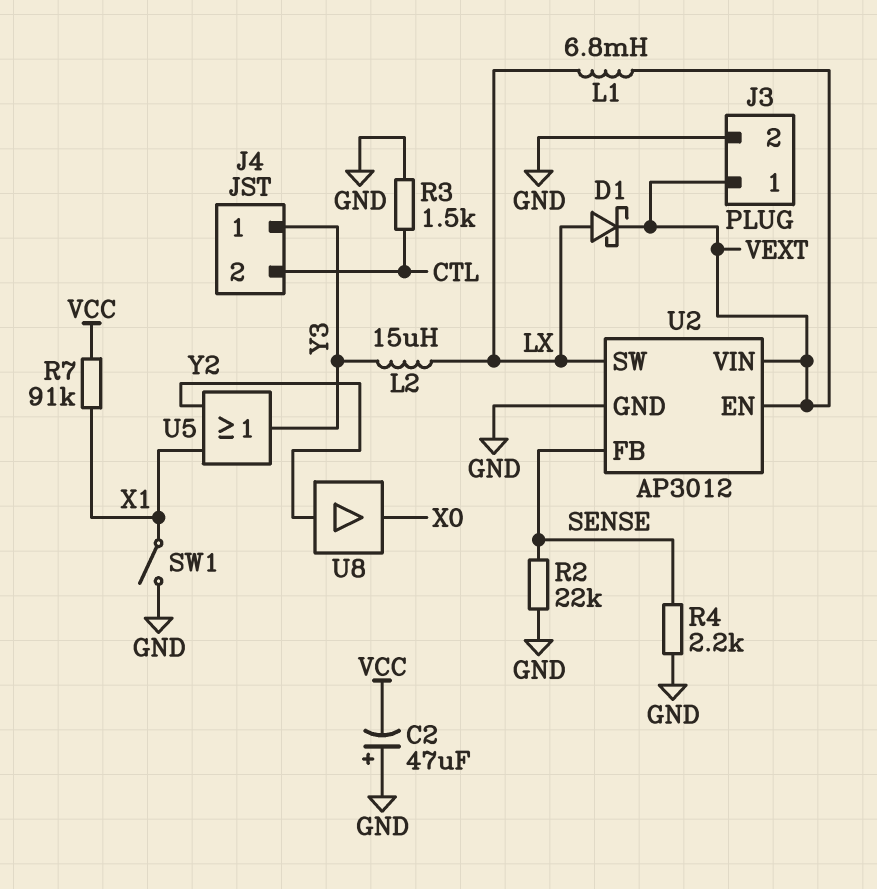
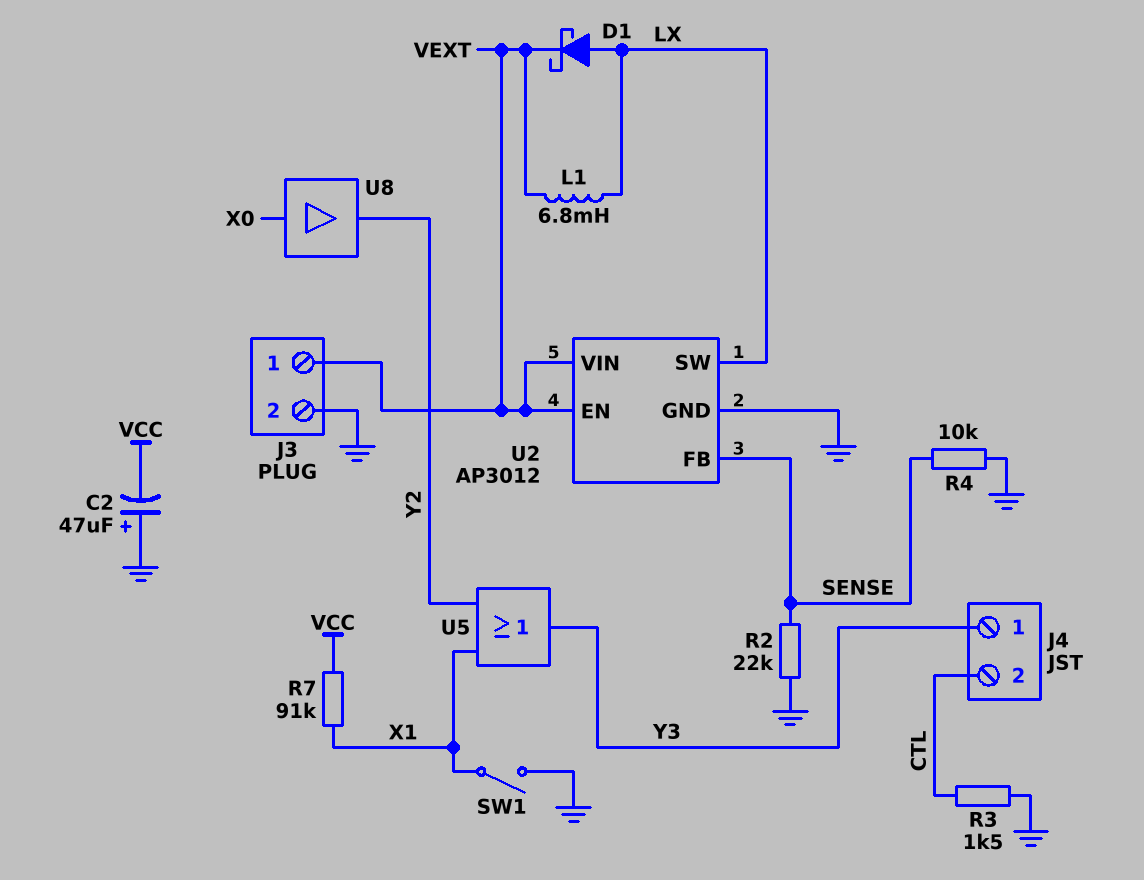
L2: 15uH (LX, Y3) -> none
R4: 2.2k (GND, SENSE) -> 10k (GND, SENSE)
U8: buffer (in Y2, out X0) -> buffer (in X0, out Y2)

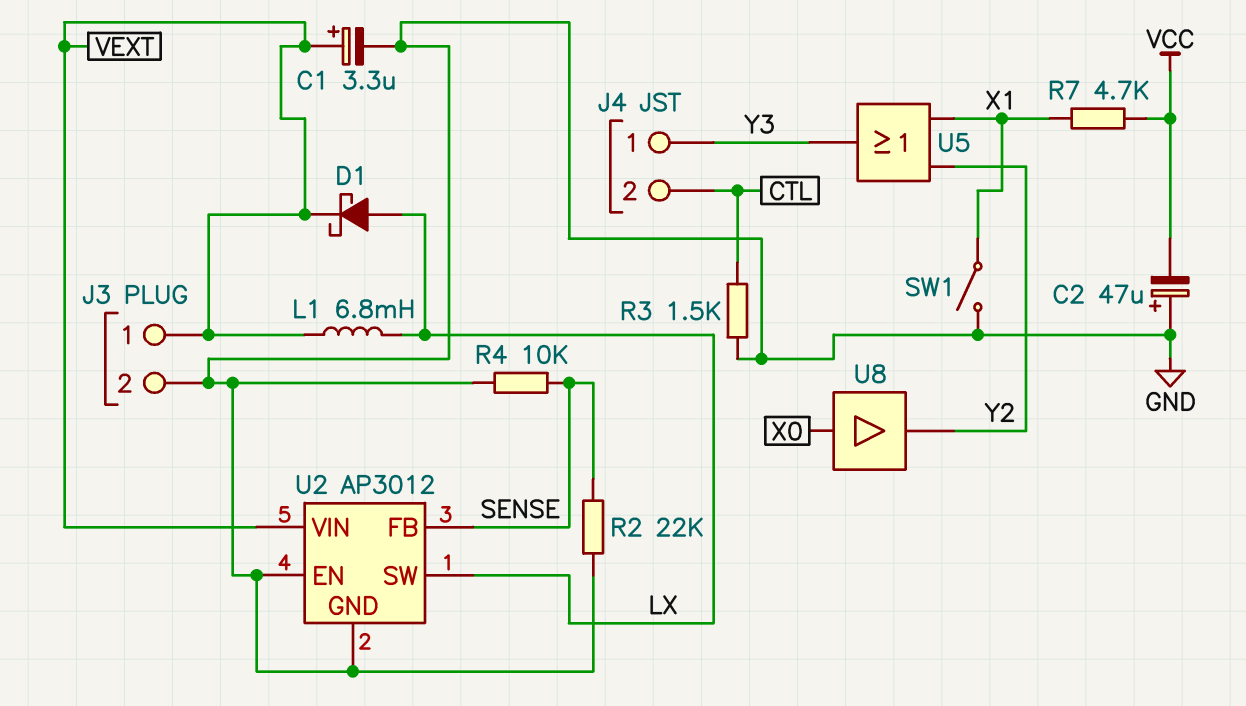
C1: none -> 3.3uF (plus VEXT, minus GND)
R7: 91k (VCC, X1) -> 4.7k (VCC, X1)
U2 pin EN: VEXT -> GND

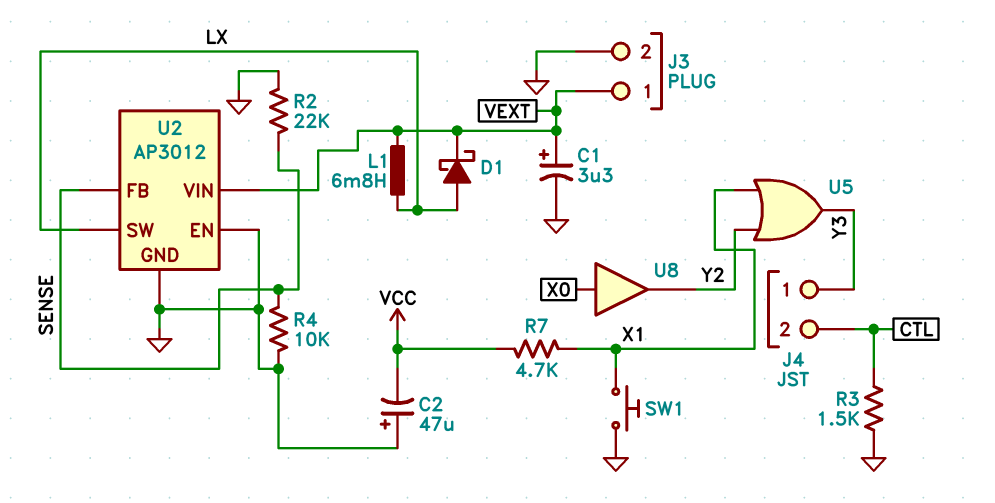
SW1: switch (GND, X1) -> button (GND, X1)

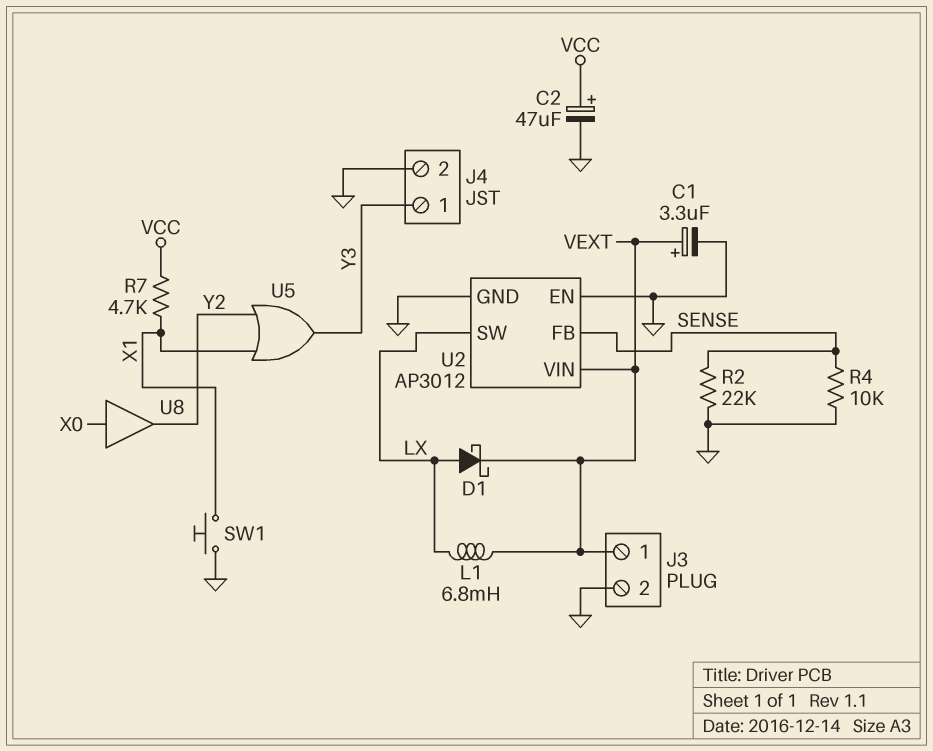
C2: 47uF (plus GND, minus VCC) -> 47uF (plus VCC, minus GND)
J4 pin 2: CTL -> GND
R3: 1.5k (CTL, GND) -> none

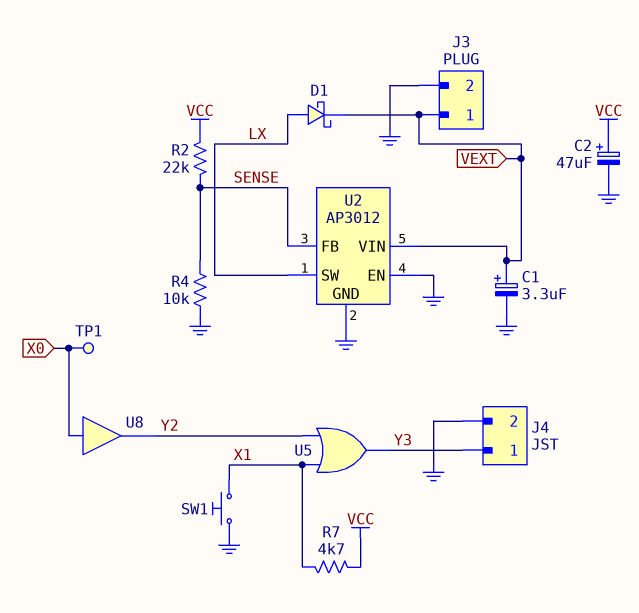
L1: 6.8mH (LX, VEXT) -> none
R2: 22k (GND, SENSE) -> 22k (SENSE, VCC)
TP1: none -> test point (X0)

